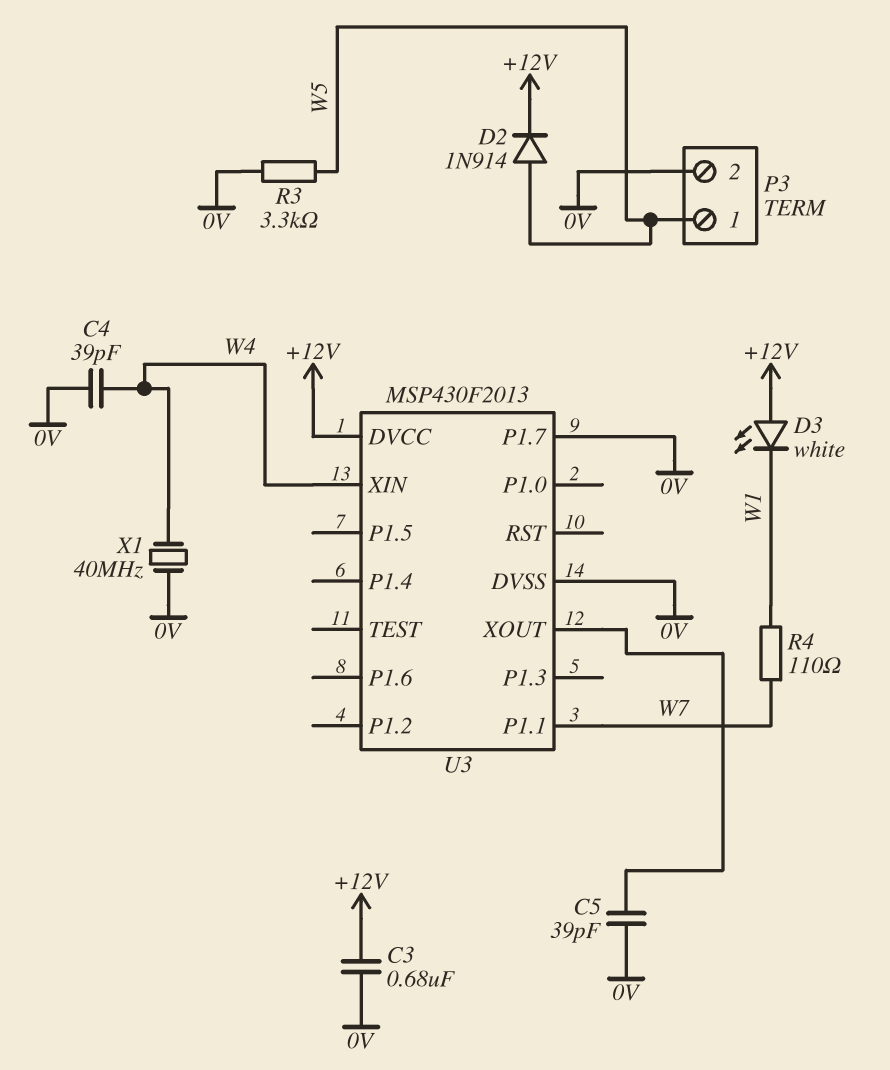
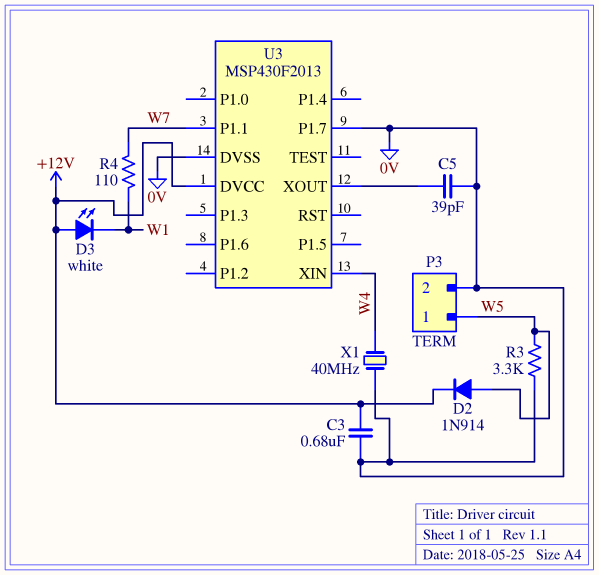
C4: 39pF (0V, W4) -> none

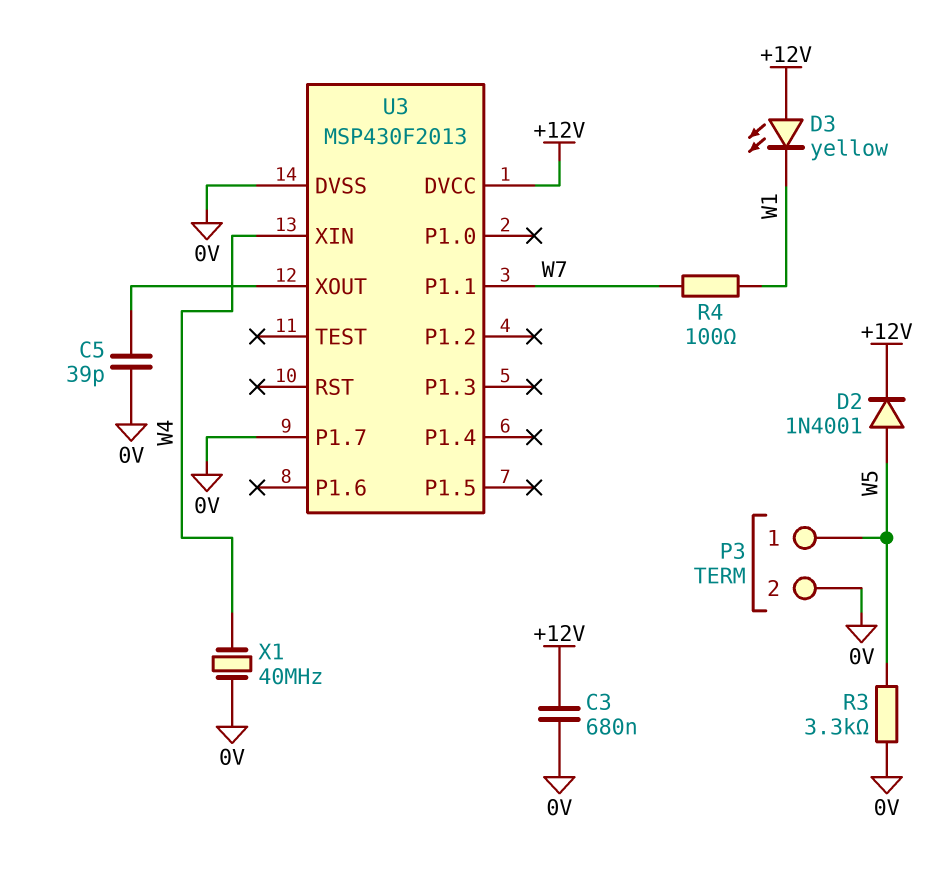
D2: diode 1N914 (A W5, K +12V) -> diode 1N4001 (A W5, K +12V)
D3: LED white (A +12V, K W1) -> LED yellow (A +12V, K W1)
R4: 110 (W1, W7) -> 100 (W1, W7)

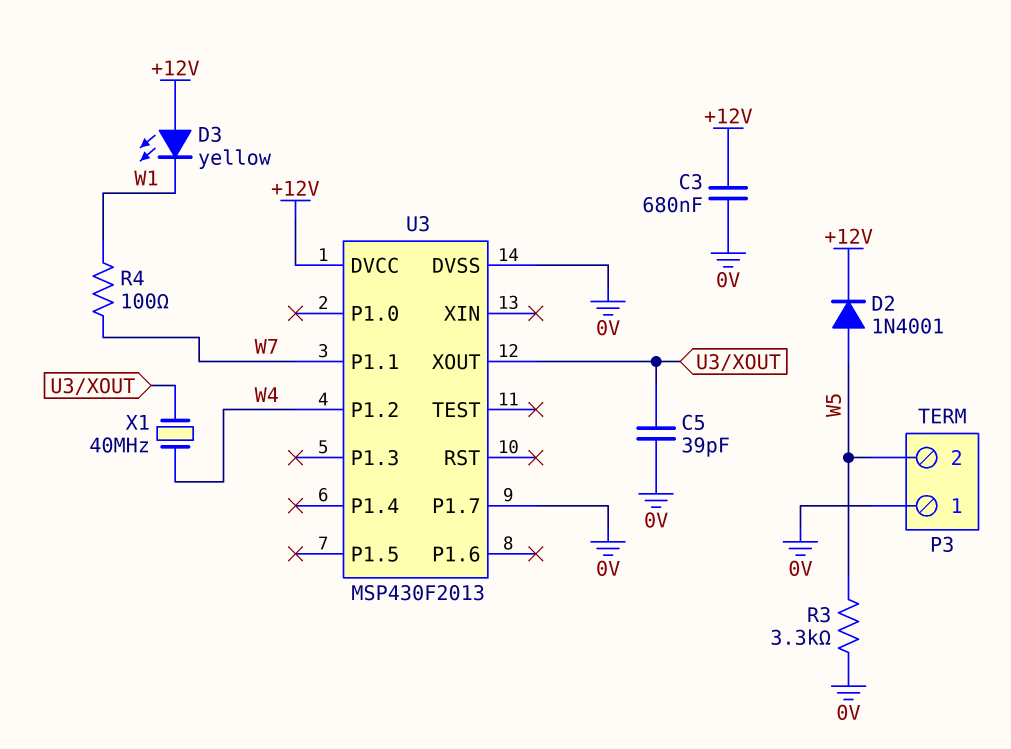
P3 pin 1: W5 -> 0V
P3 pin 2: 0V -> W5
U3 pin P1.2: none -> W4
U3 pin XIN: W4 -> none
X1: 40MHz (0V, W4) -> 40MHz (U3/XOUT, W4)

